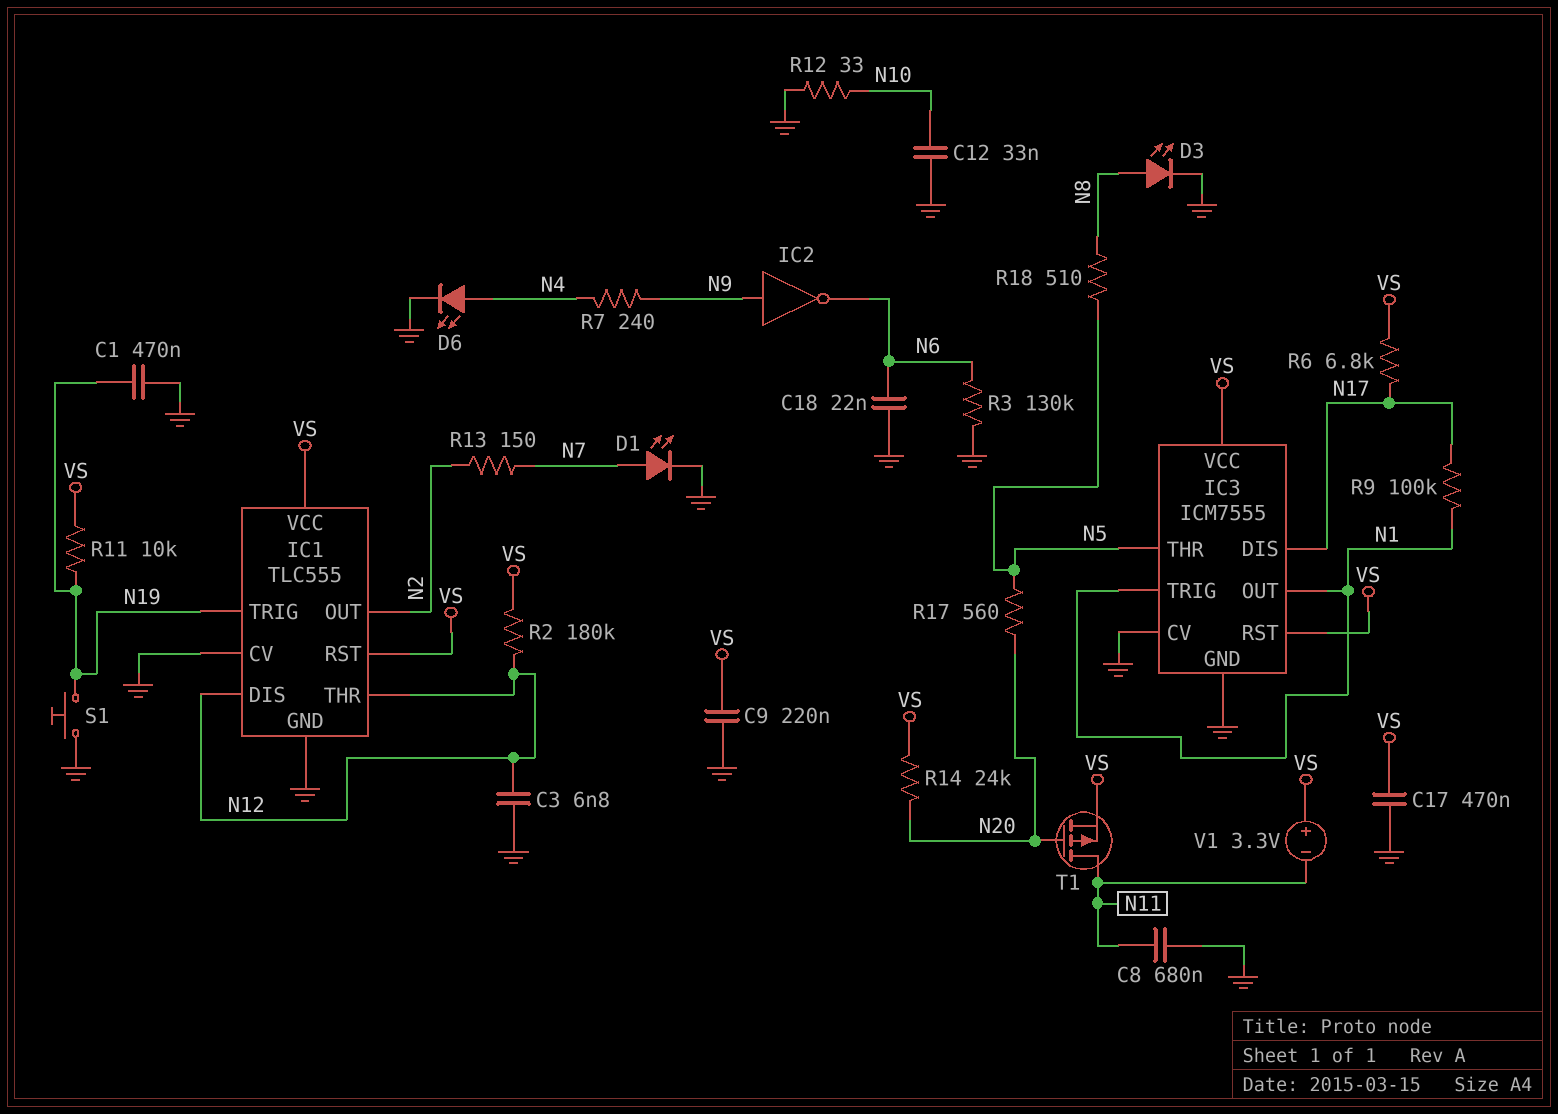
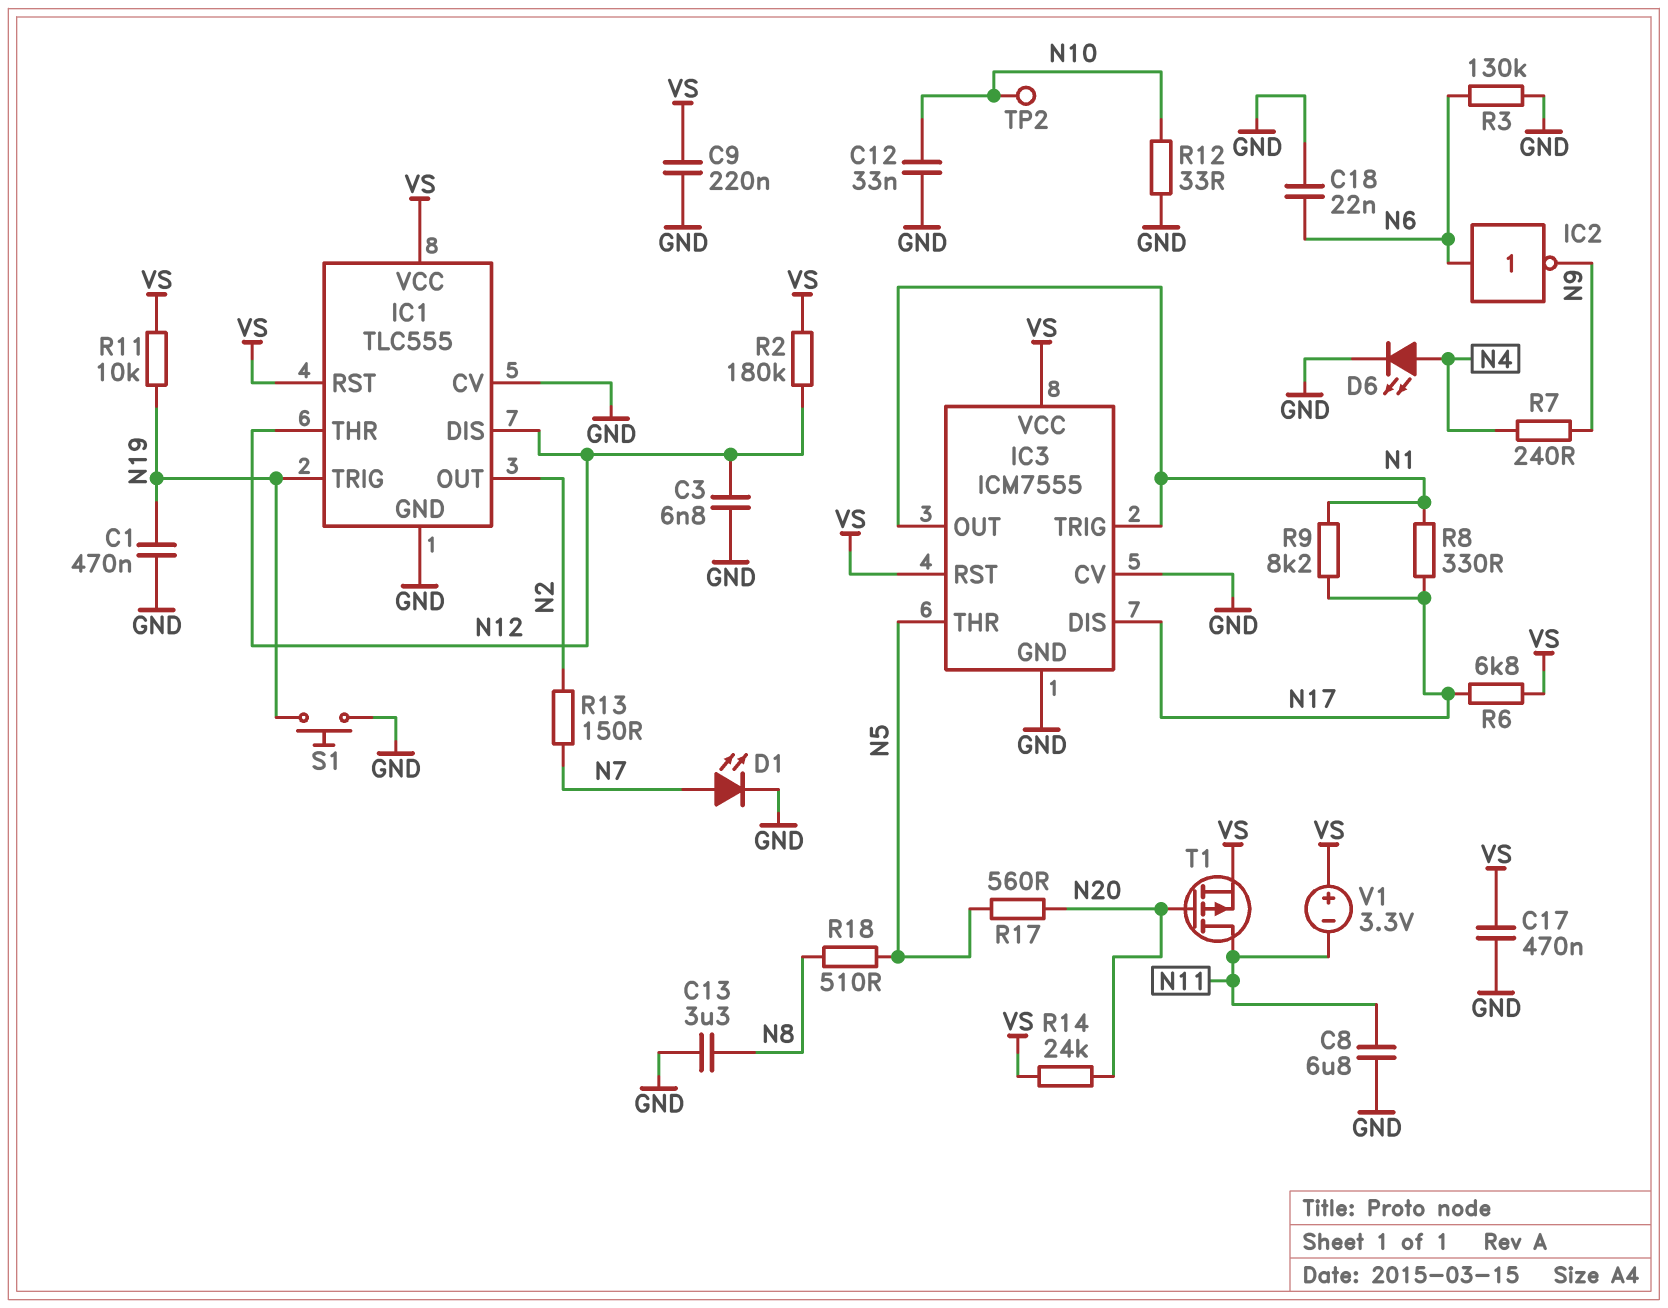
C8: 680nF (GND, N11) -> 6.8uF (GND, N11)
C13: none -> 3.3uF (GND, N8)
D3: LED (A N8, K GND) -> none
IC2: NOT (in N9, out N6) -> NOT (in N6, out N9)
R8: none -> 330 (N1, N17)
R9: 100k (N1, N17) -> 8.2k (N1, N17)
TP2: none -> test point (N10)

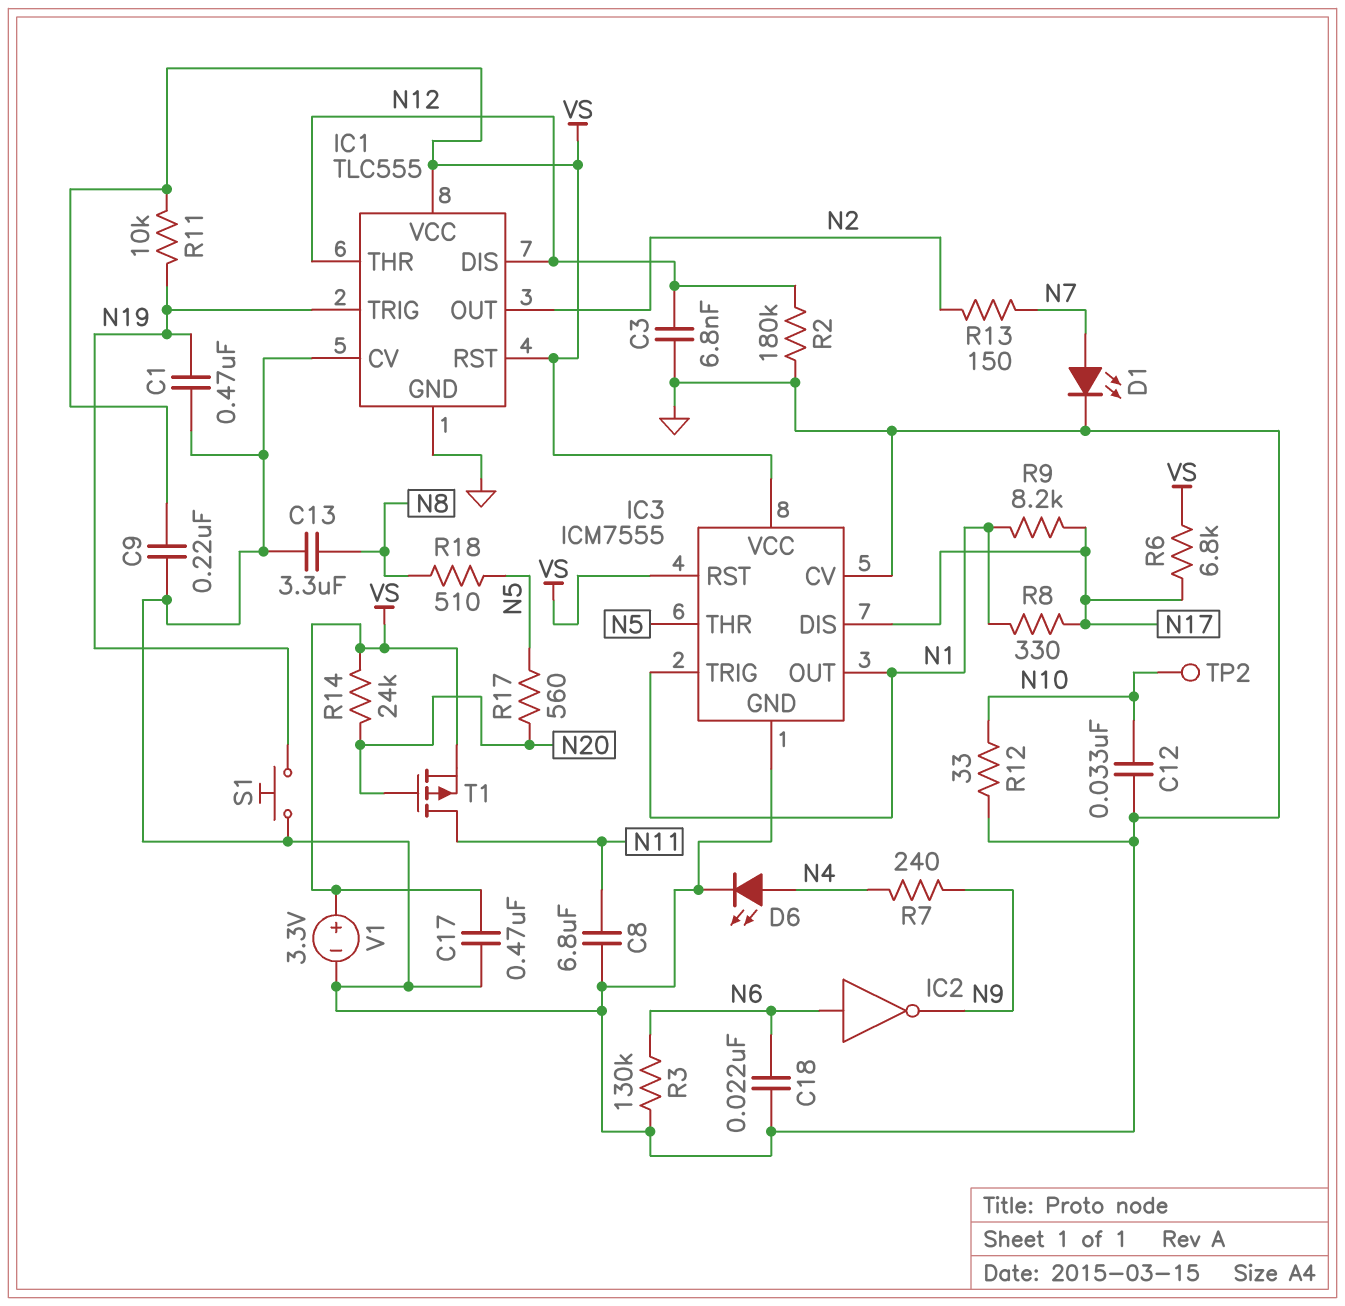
R2: 180k (N12, VS) -> 180k (GND, N12)
V1: 3.3V (plus VS, minus N11) -> 3.3V (plus VS, minus GND)

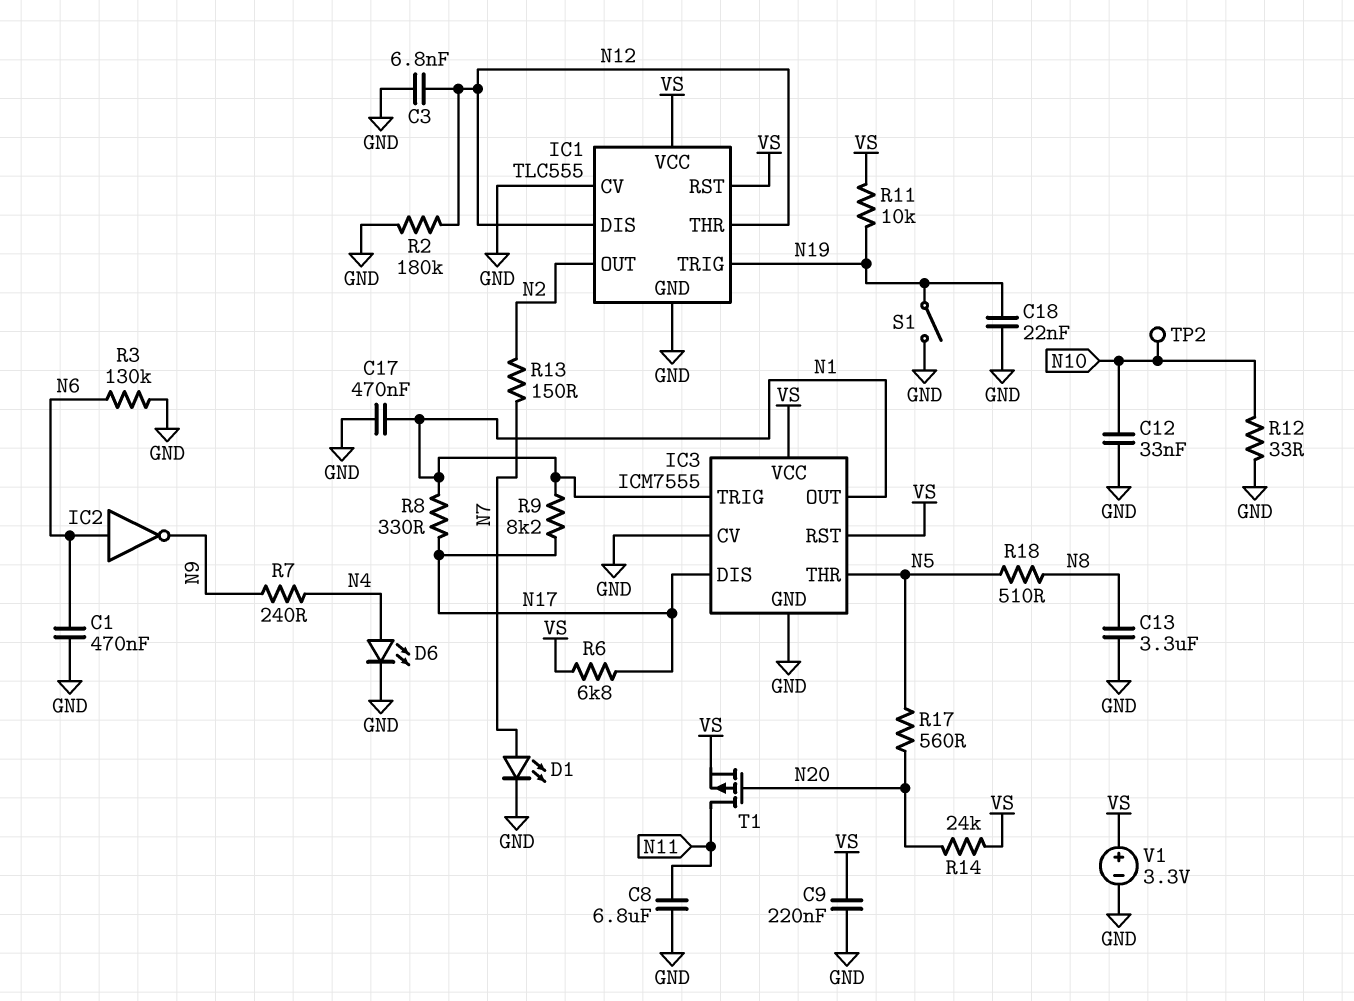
C1: 470nF (GND, N19) -> 470nF (GND, N6)
C17: 470nF (GND, VS) -> 470nF (GND, N1)
C18: 22nF (GND, N6) -> 22nF (GND, N19)
S1: button (GND, N19) -> switch (GND, N19)

